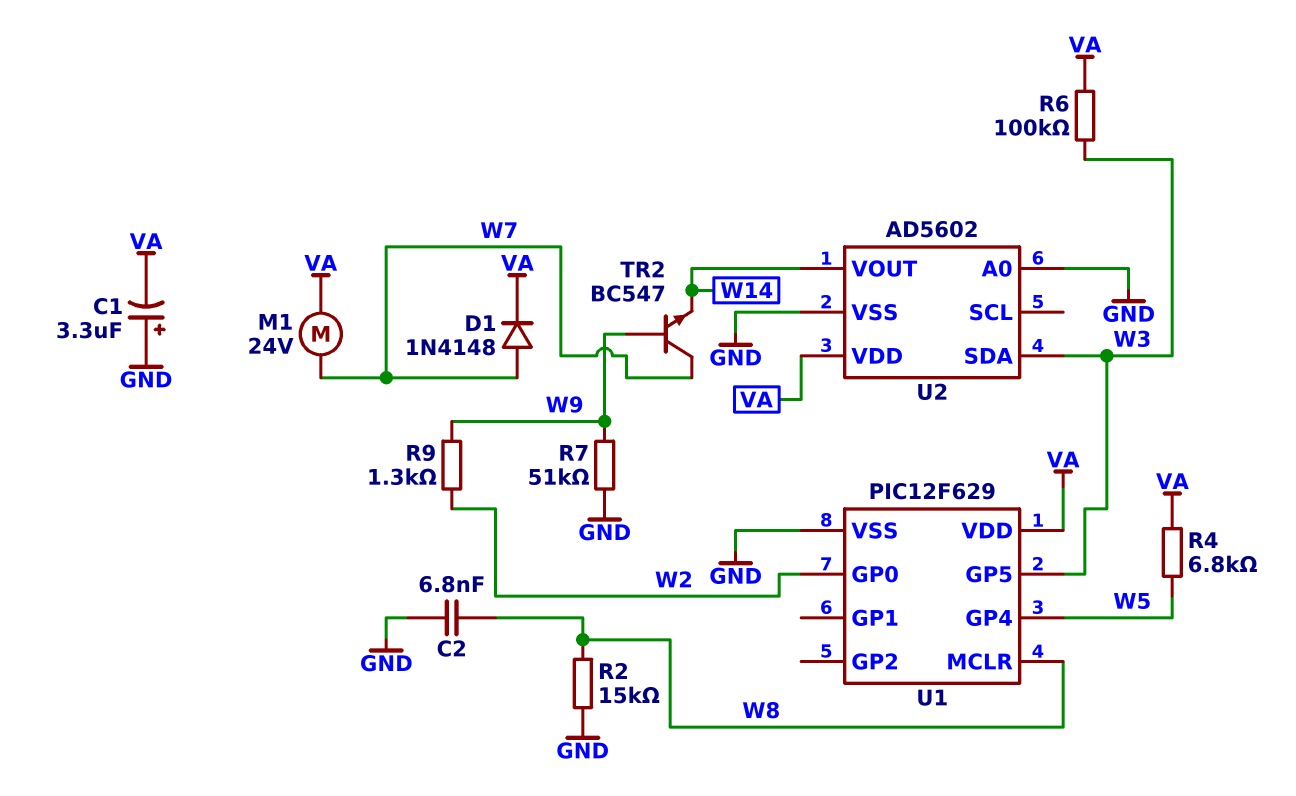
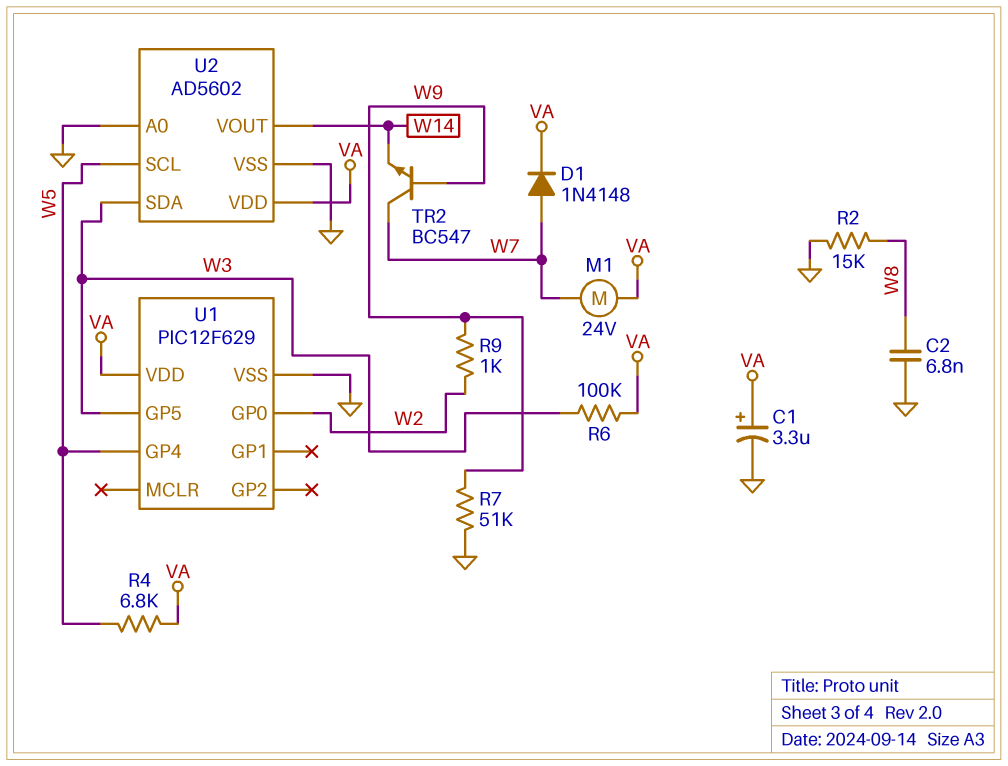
C1: 3.3uF (plus GND, minus VA) -> 3.3uF (plus VA, minus GND)
R9: 1.3k (W2, W9) -> 1k (W2, W9)
U1 pin MCLR: W8 -> none
U2 pin SCL: none -> W5

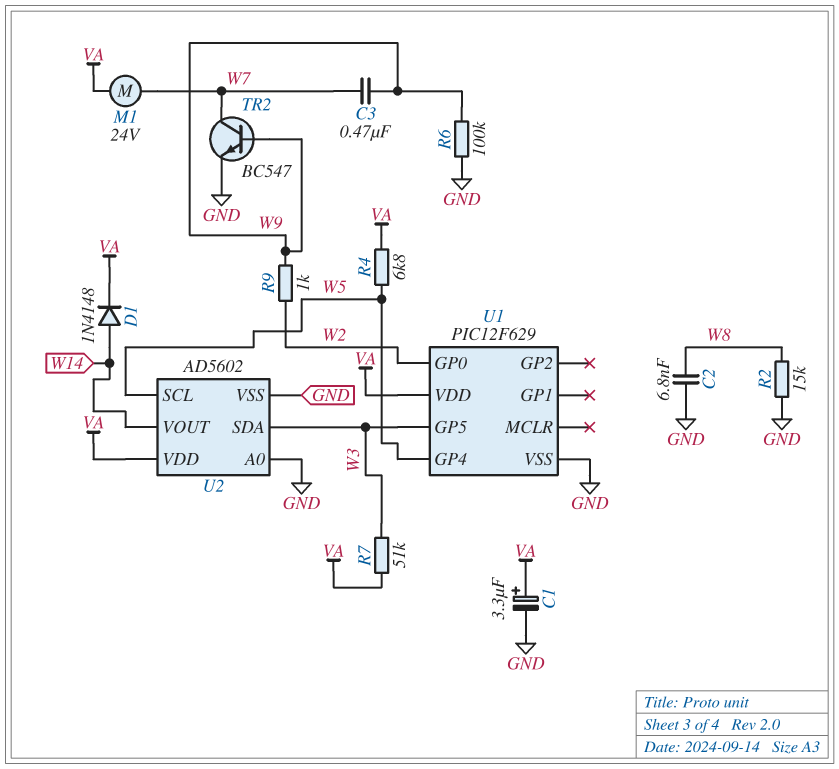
C3: none -> 470nF (W7, W9)
D1: diode 1N4148 (A W7, K VA) -> diode 1N4148 (A W14, K VA)
R6: 100k (VA, W3) -> 100k (GND, W9)
R7: 51k (GND, W9) -> 51k (VA, W3)
TR2: NPN BC547 (B W9, C W7, E W14) -> NPN BC547 (B W9, C W7, E GND)

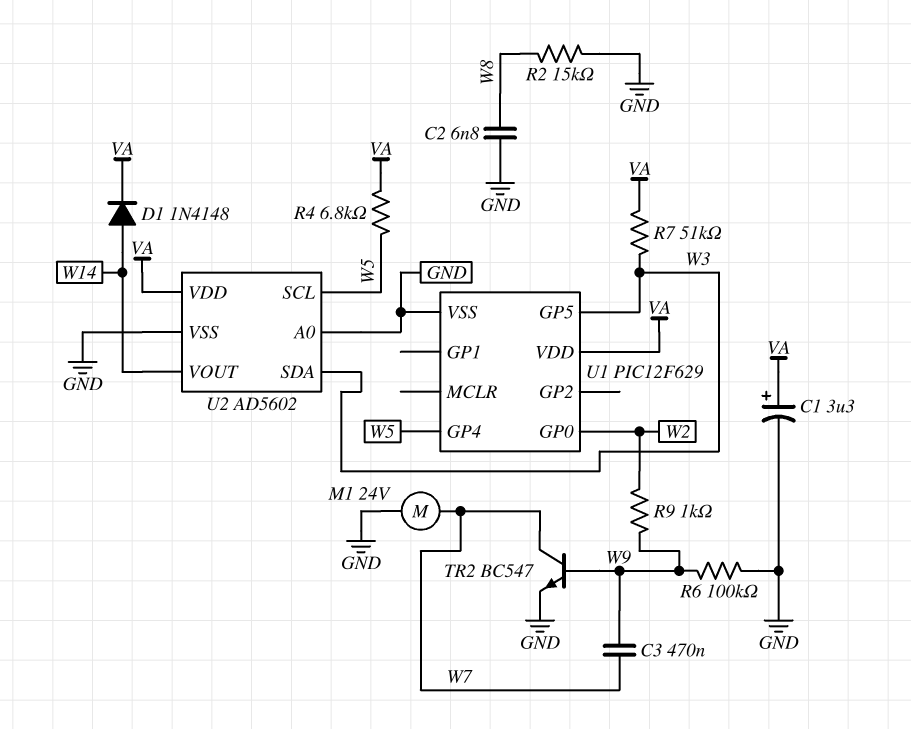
M1: motor 24V (VA, W7) -> motor 24V (GND, W7)

